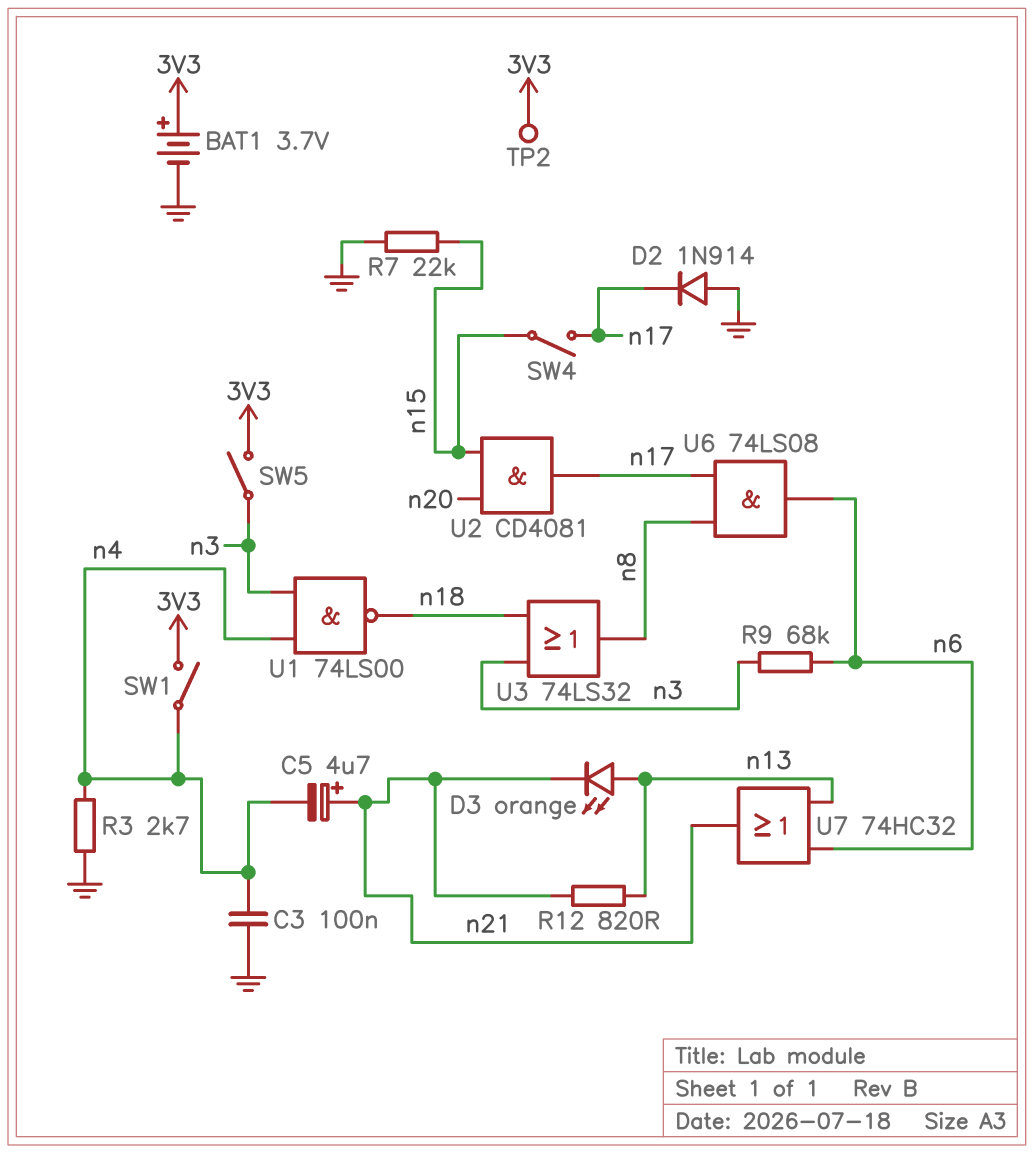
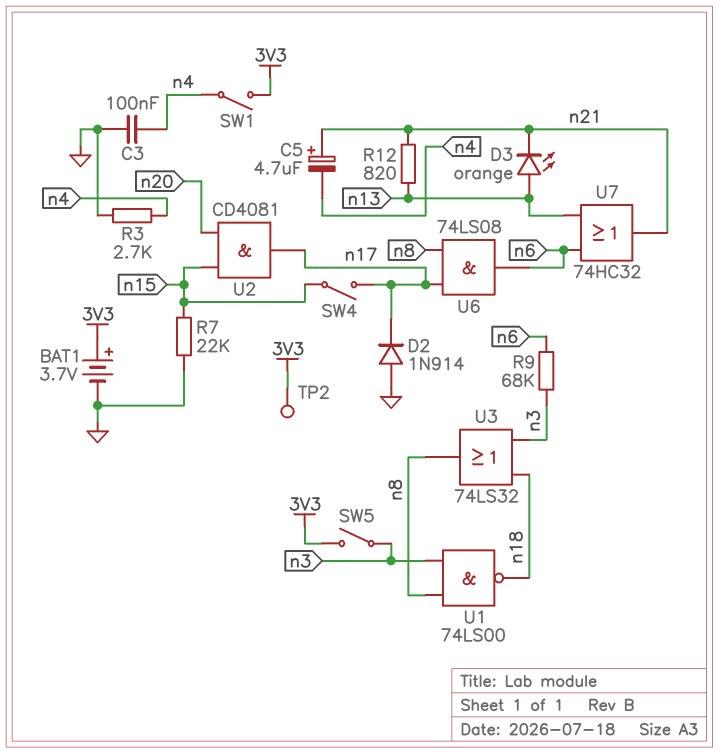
U1: NAND 74LS00 (in n3, in n4, out n18) -> NAND 74LS00 (in n3, in n8, out n18)

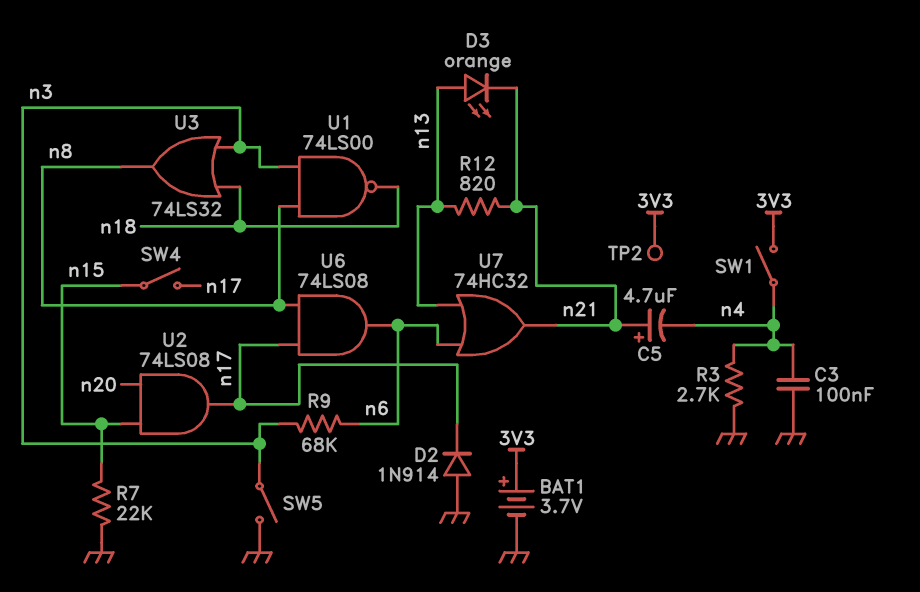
SW5: switch (3V3, n3) -> switch (GND, n3)
U2: AND CD4081 (in n15, in n20, out n17) -> AND 74LS08 (in n15, in n20, out n17)

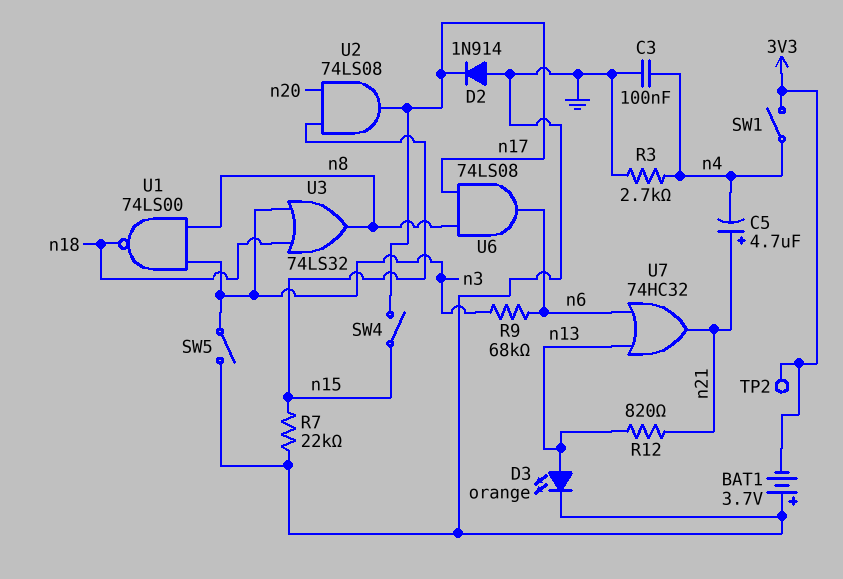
BAT1: 3.7V (plus 3V3, minus GND) -> 3.7V (plus GND, minus 3V3)
D3: LED orange (A n13, K n21) -> LED orange (A n13, K GND)

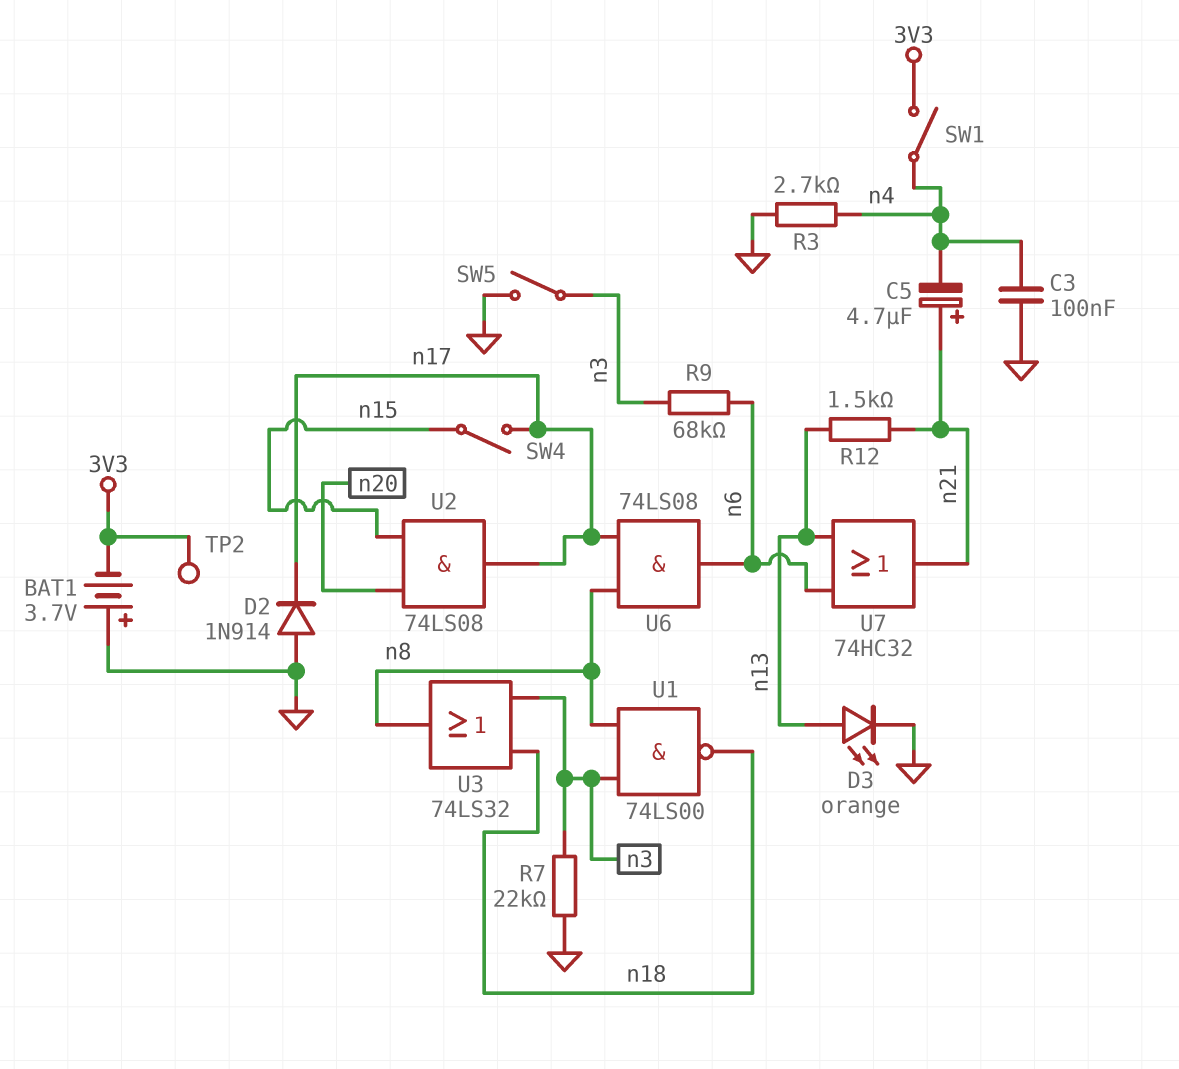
R7: 22k (GND, n15) -> 22k (GND, n3)
R12: 820 (n13, n21) -> 1.5k (n13, n21)

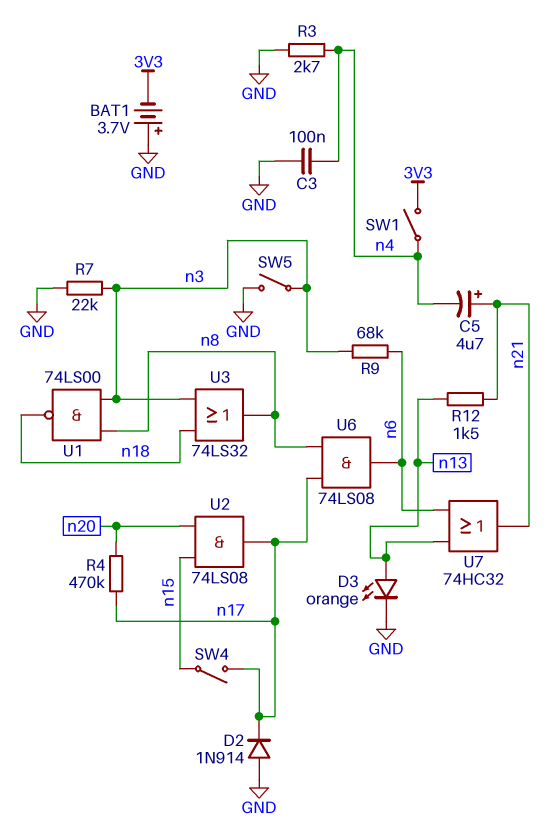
R4: none -> 470k (n17, n20)
TP2: test point (3V3) -> none

